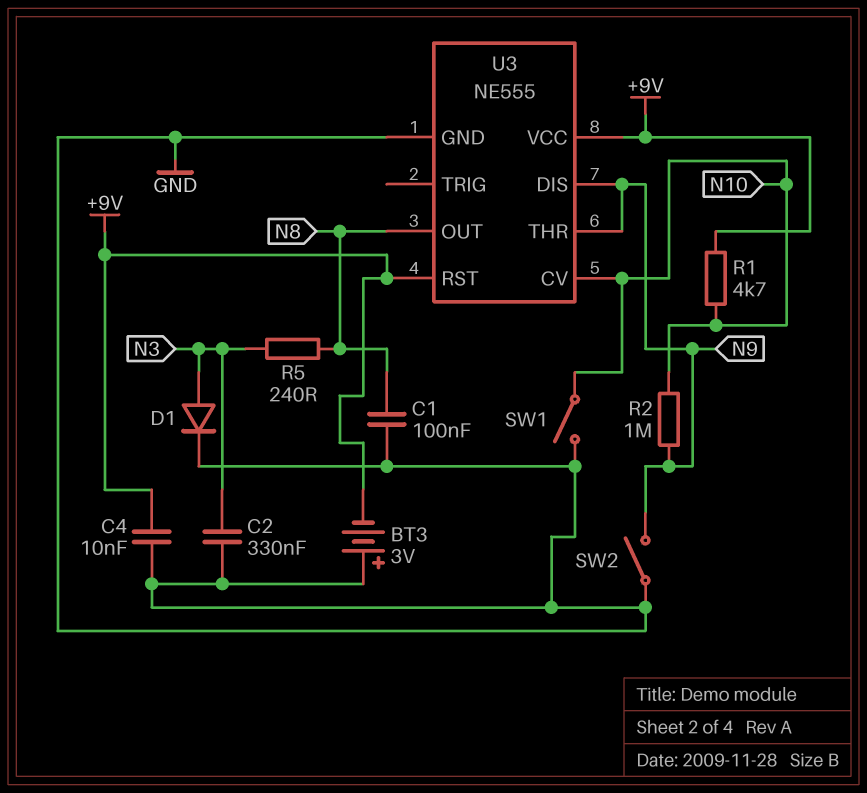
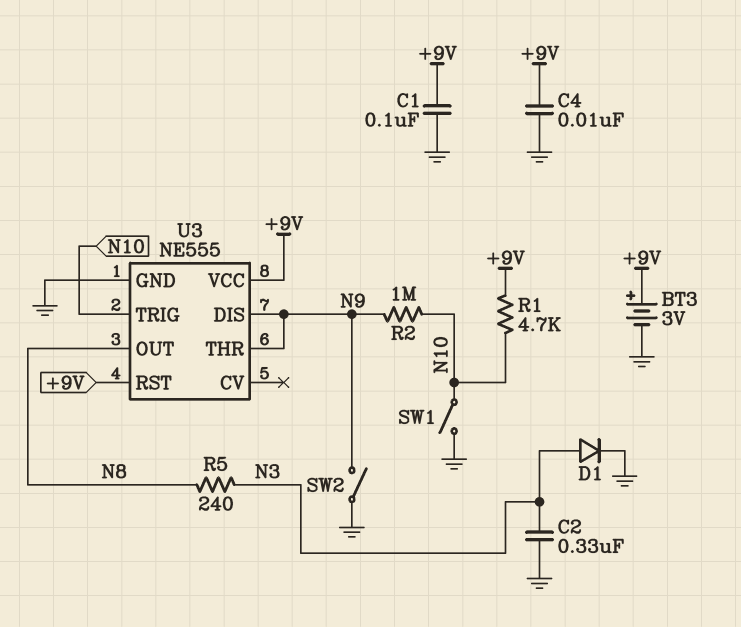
BT3: 3V (plus GND, minus +9V) -> 3V (plus +9V, minus GND)
C1: 100nF (GND, N8) -> 100nF (+9V, GND)
U3 pin CV: N10 -> none
U3 pin TRIG: none -> N10

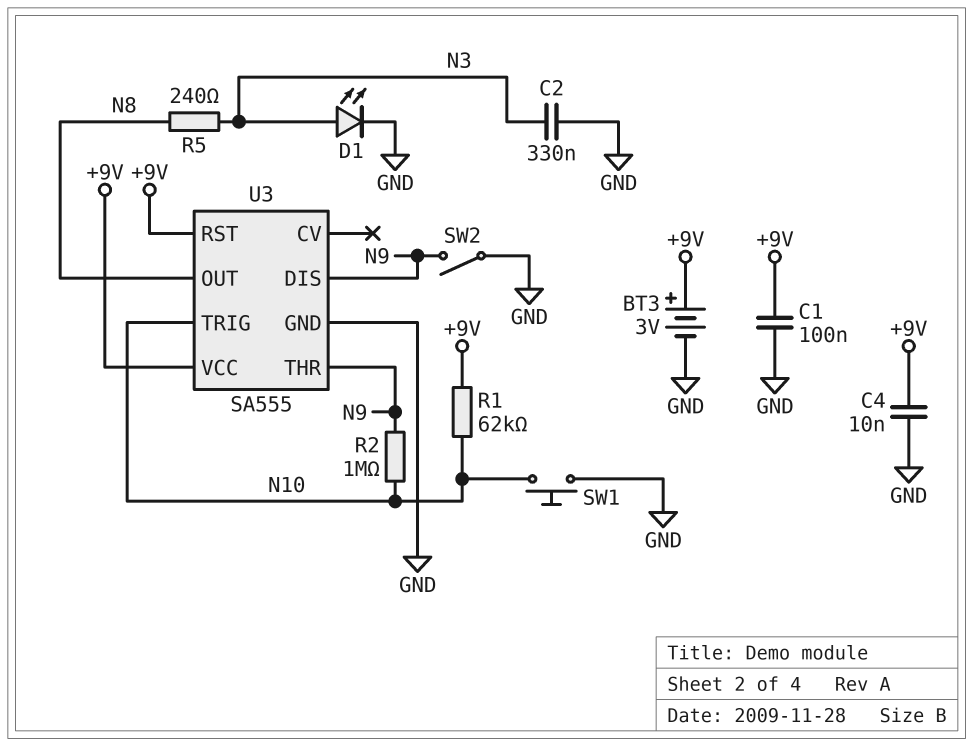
D1: diode (A N3, K GND) -> LED (A N3, K GND)
R1: 4.7k (+9V, N10) -> 62k (+9V, N10)
SW1: switch (GND, N10) -> button (GND, N10)
U3: NE555 -> SA555

